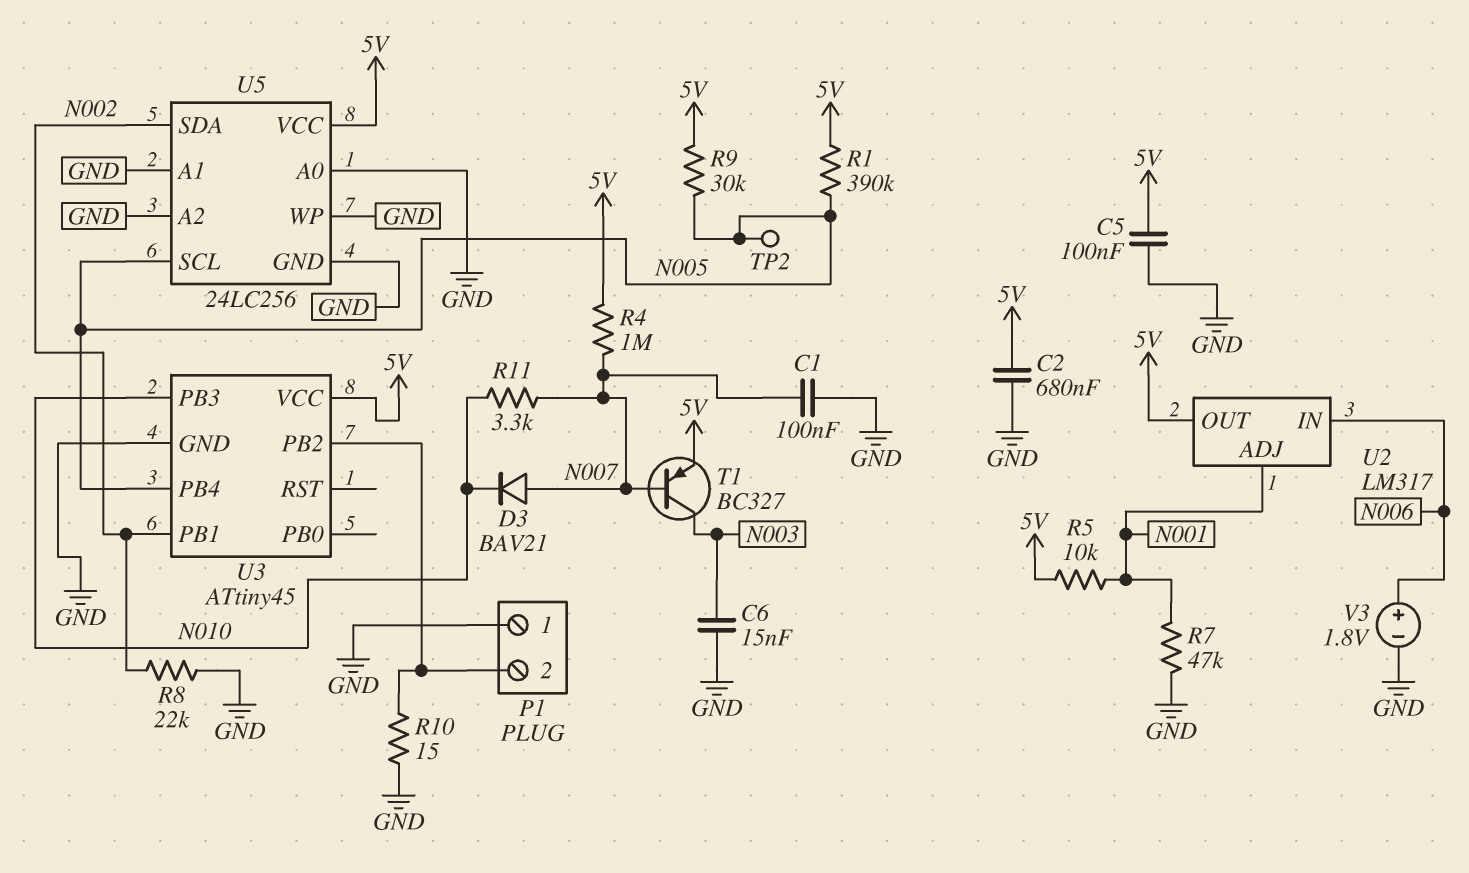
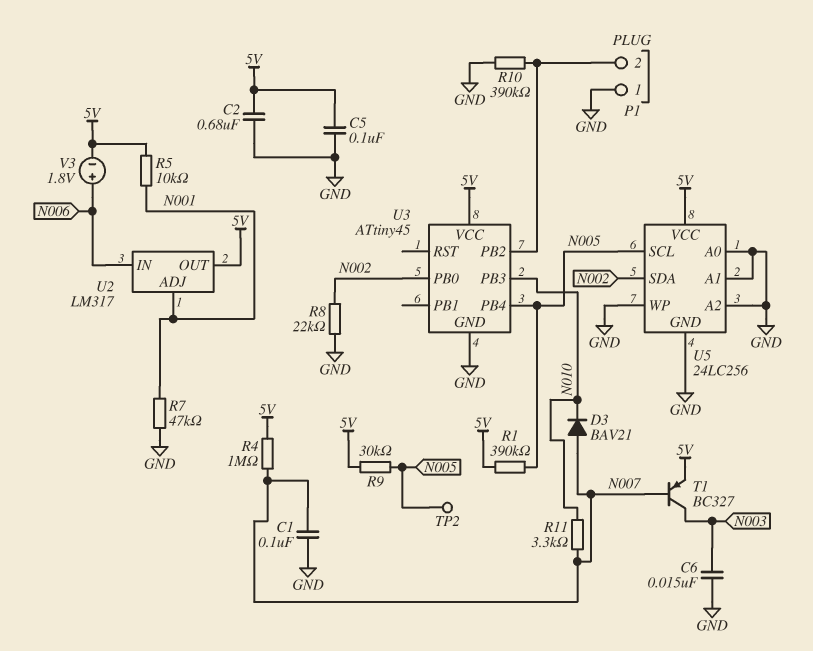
R10: 15 (GND, P1/2) -> 390k (GND, P1/2)
U3 pin PB0: none -> N002
U3 pin PB1: N002 -> none
V3: 1.8V (plus N006, minus GND) -> 1.8V (plus N006, minus 5V)

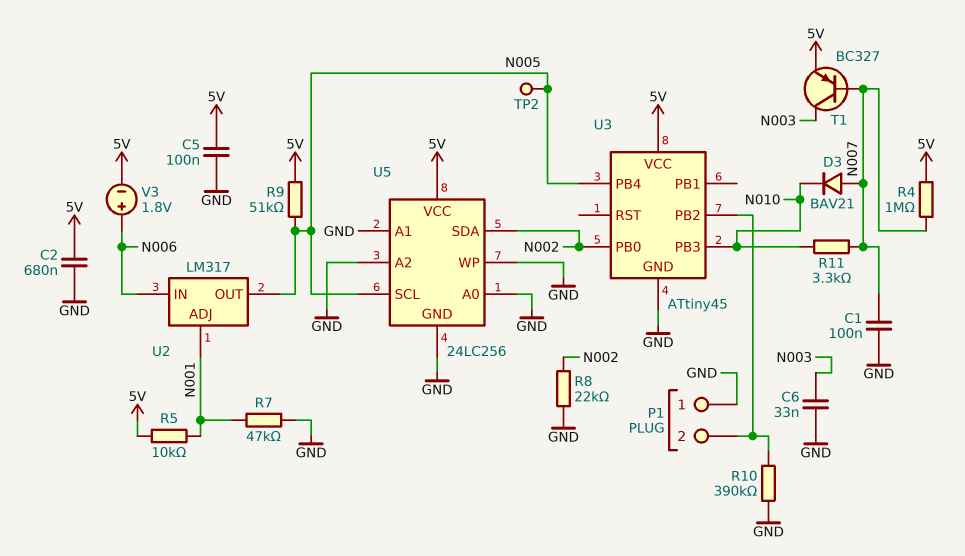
C6: 15nF (GND, N003) -> 33nF (GND, N003)
R1: 390k (5V, N005) -> none
R9: 30k (5V, N005) -> 51k (5V, N005)
U2 pin OUT: 5V -> N005

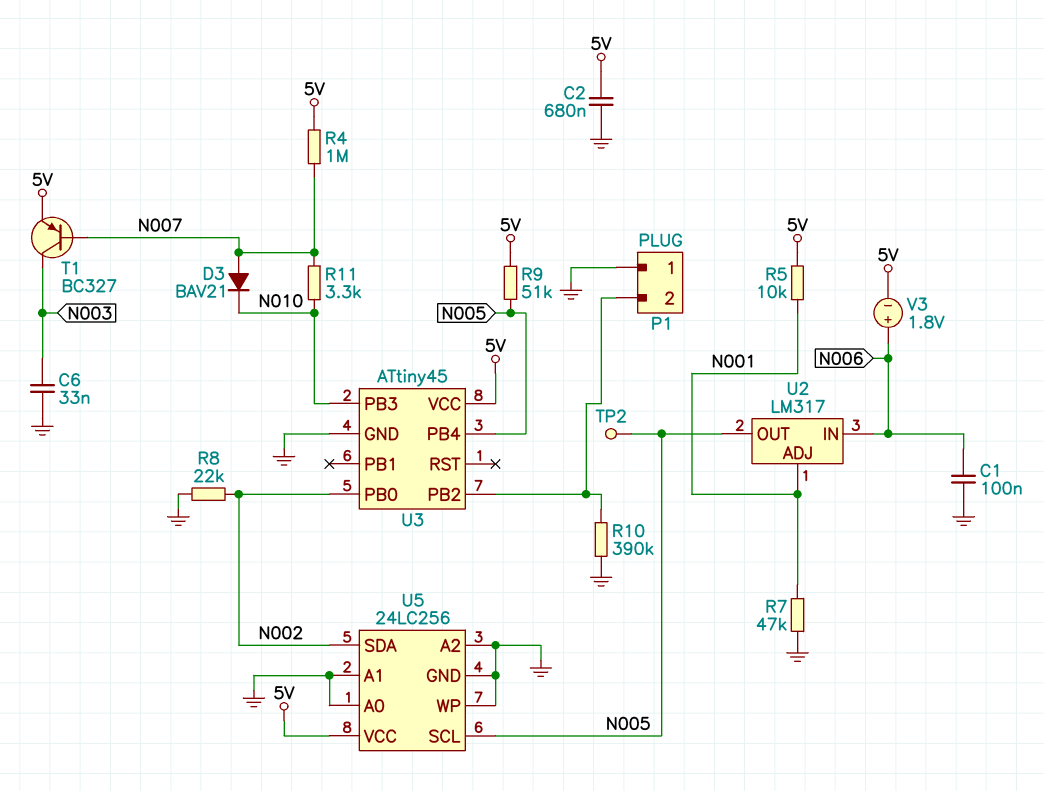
C1: 100nF (GND, N007) -> 100nF (GND, N006)
C5: 100nF (5V, GND) -> none

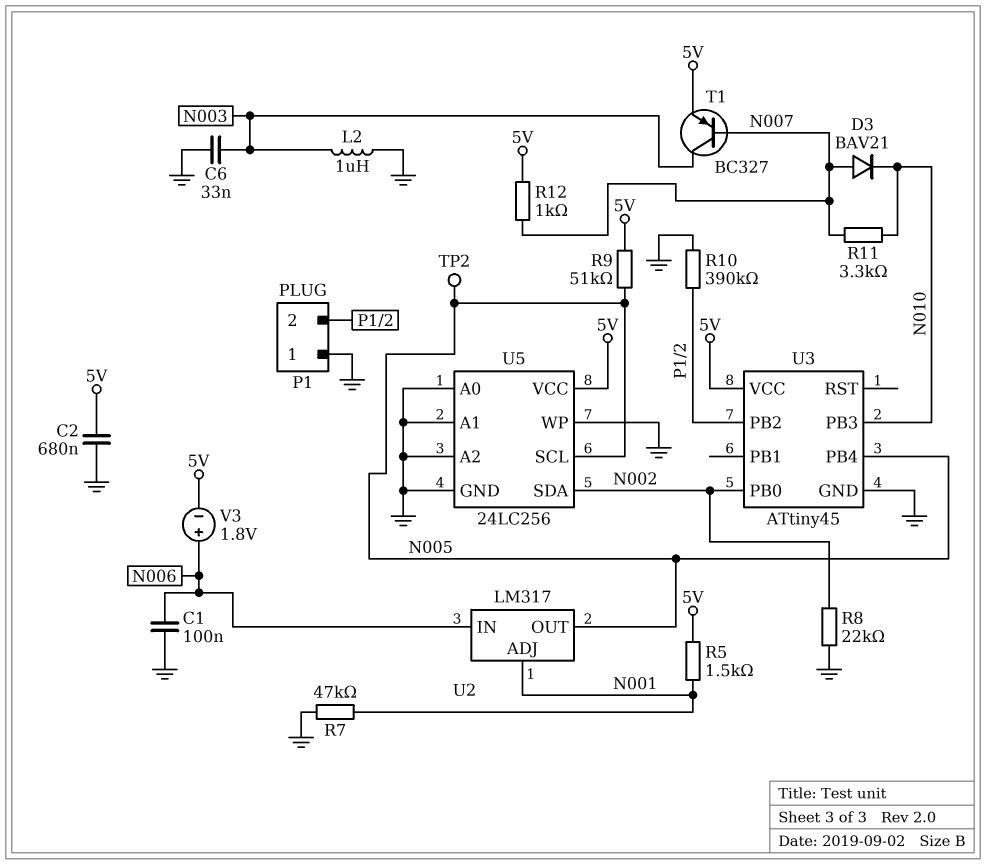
L2: none -> 1uH (GND, N003)
R4: 1M (5V, N007) -> none
R5: 10k (5V, N001) -> 1.5k (5V, N001)
R12: none -> 1k (5V, N007)

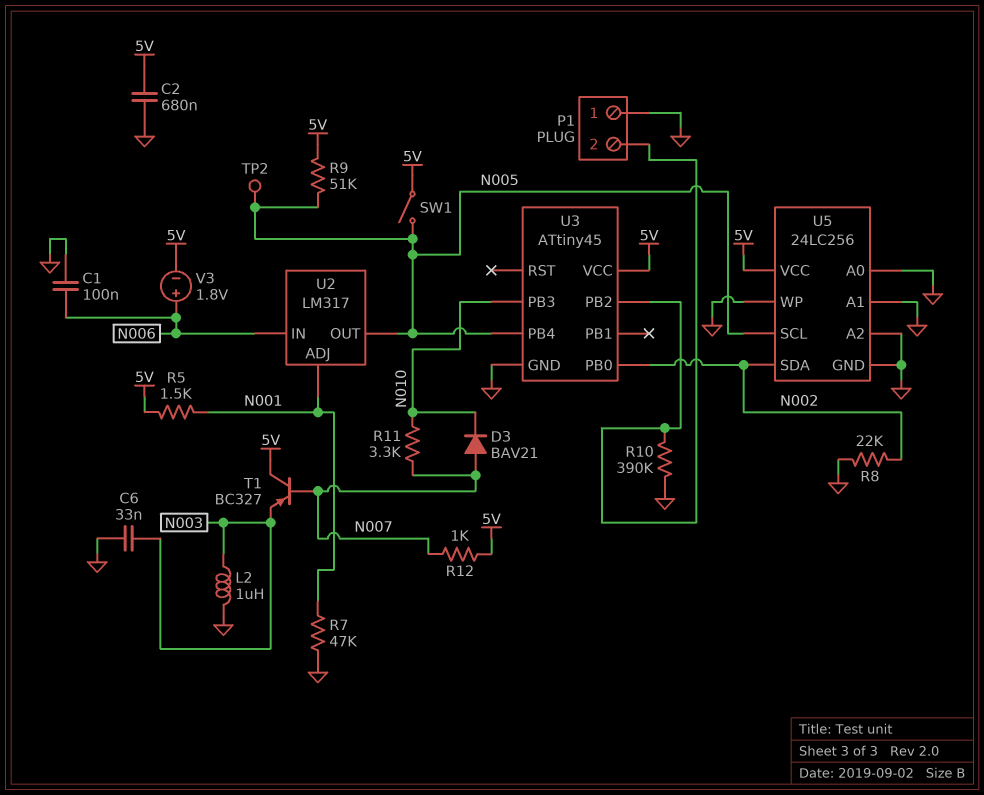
SW1: none -> switch (5V, N005)
T1: PNP BC327 (B N007, C N003, E 5V) -> PNP BC327 (B N007, C 5V, E N003)

